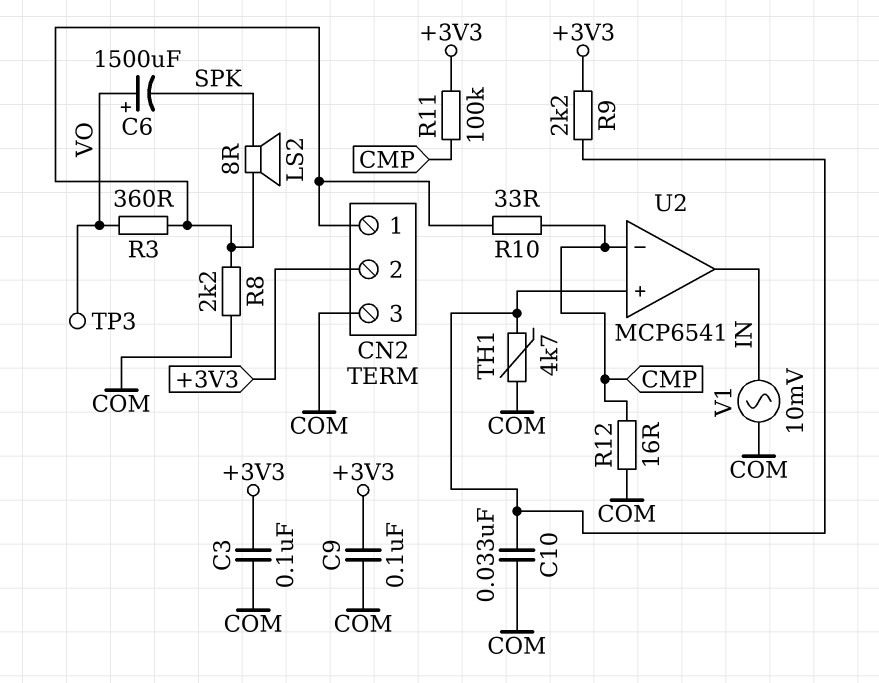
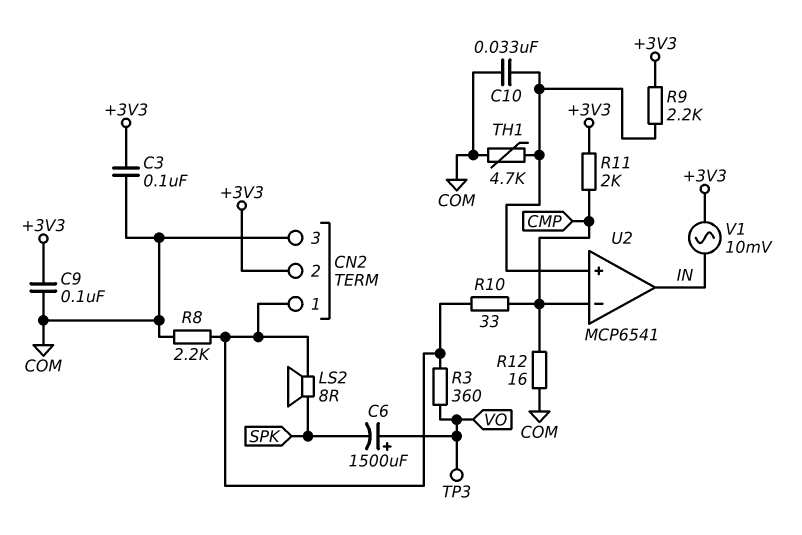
R11: 100k (+3V3, CMP) -> 2k (+3V3, CMP)
V1: AC 10mV (COM, IN) -> AC 10mV (+3V3, IN)

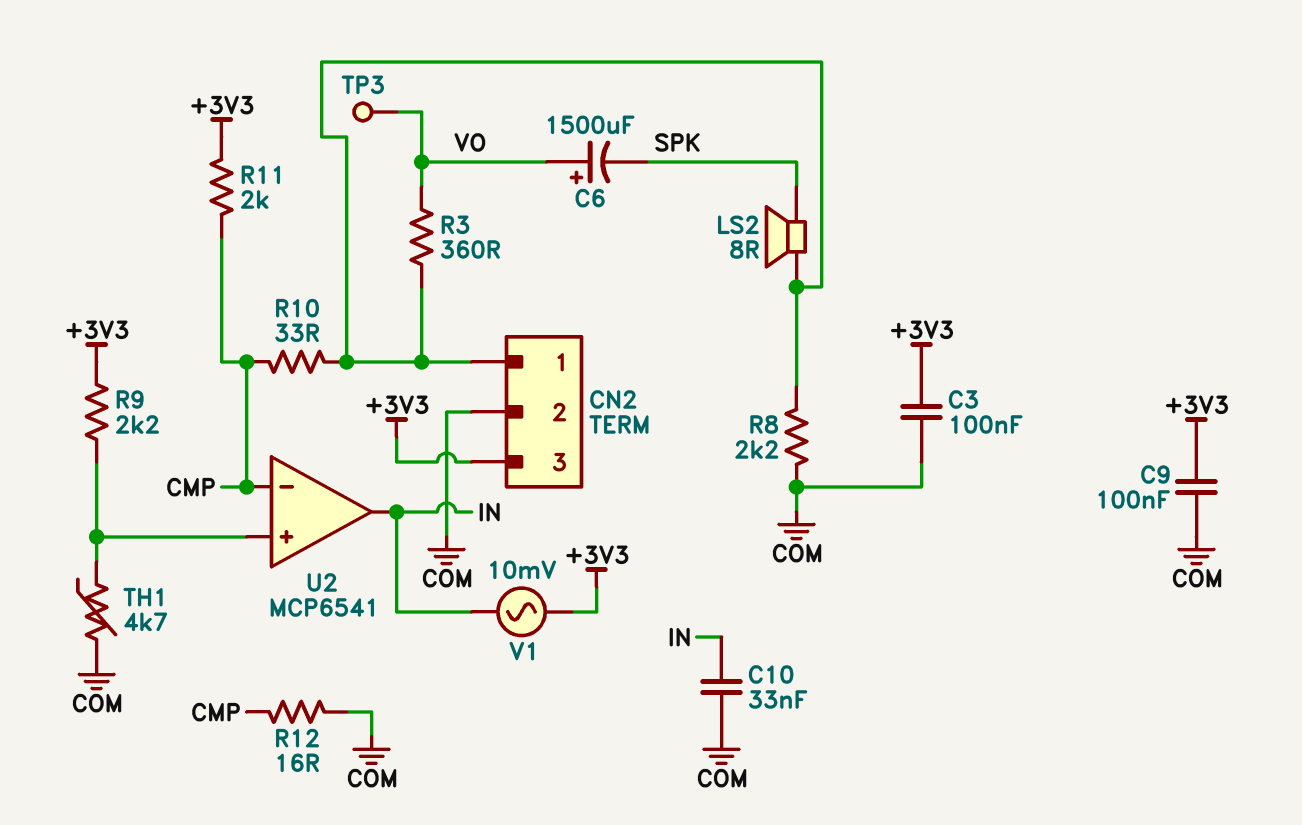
C10: 33nF (COM, U2/in+) -> 33nF (COM, IN)
CN2 pin 2: +3V3 -> COM
CN2 pin 3: COM -> +3V3

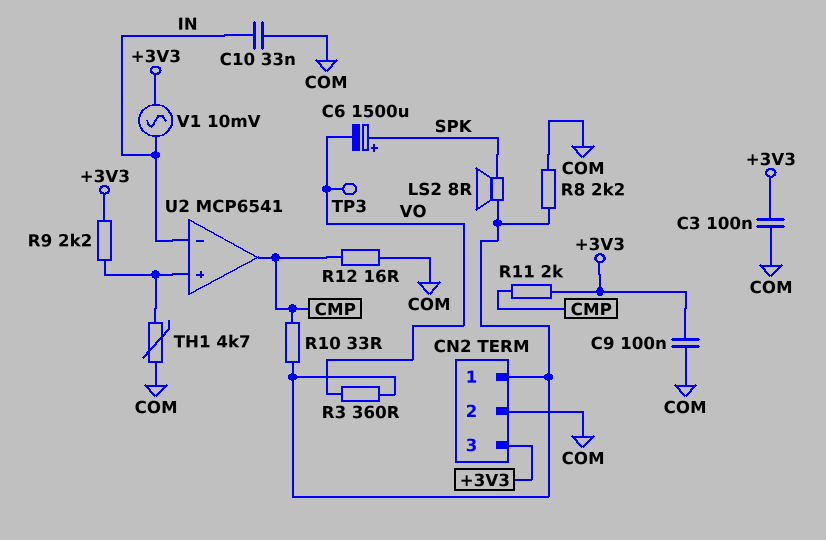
C6: 1500uF (plus VO, minus SPK) -> 1500uF (plus SPK, minus VO)
U2 pin in-: CMP -> IN
U2 pin out: IN -> CMP

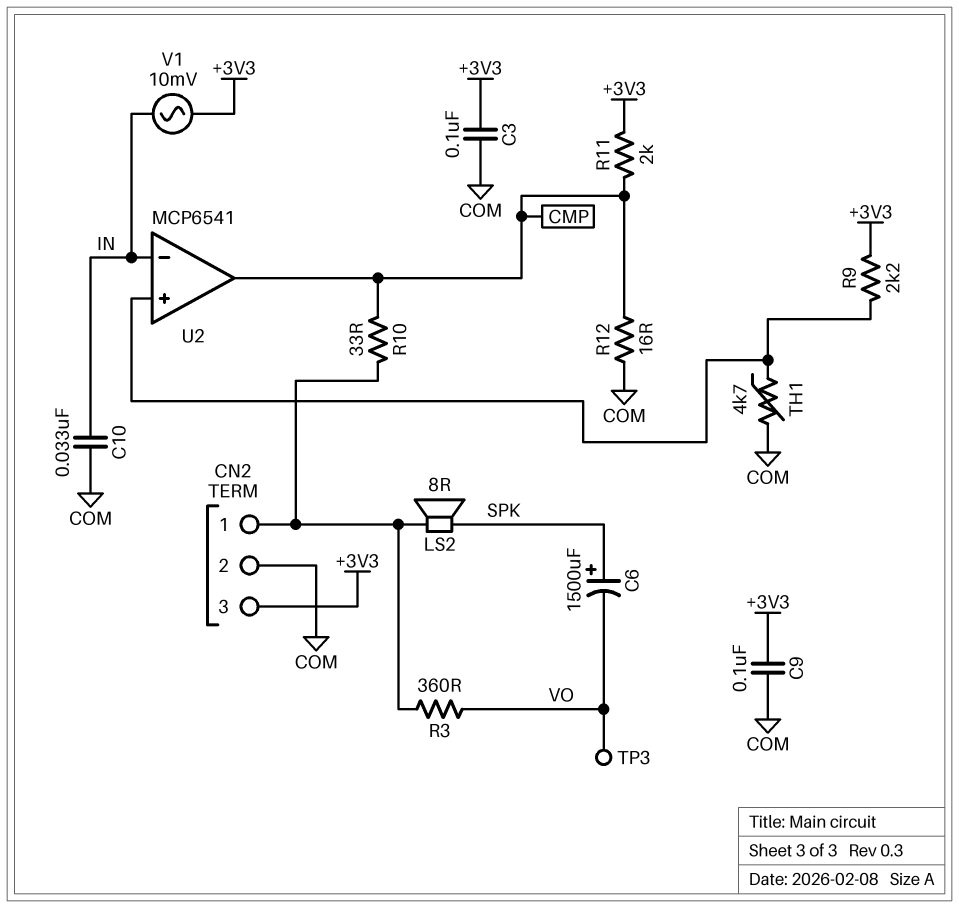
R8: 2.2k (CN2/1, COM) -> none

